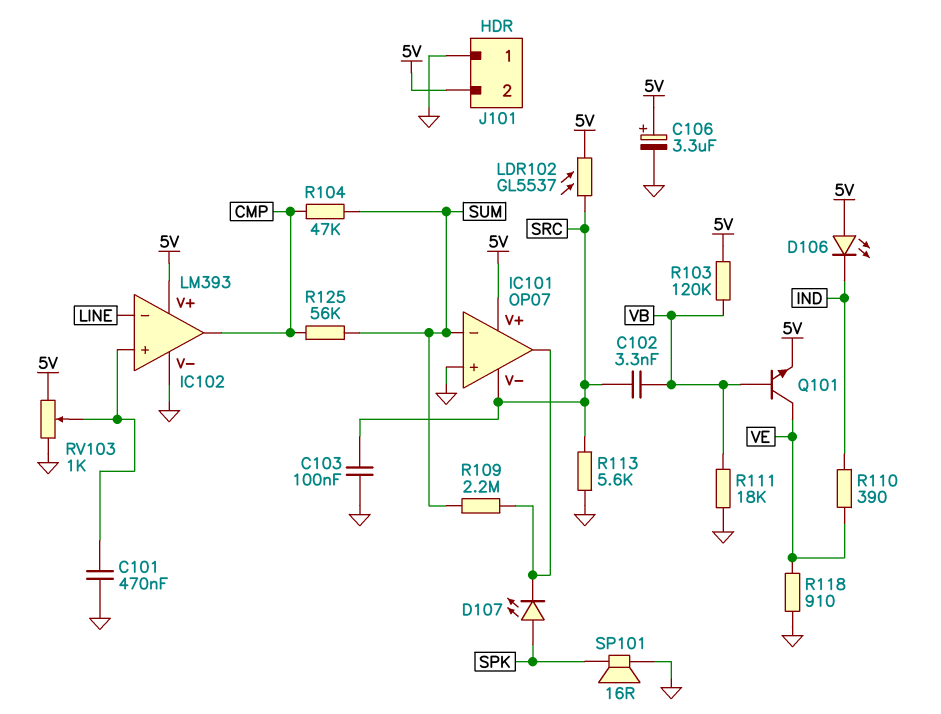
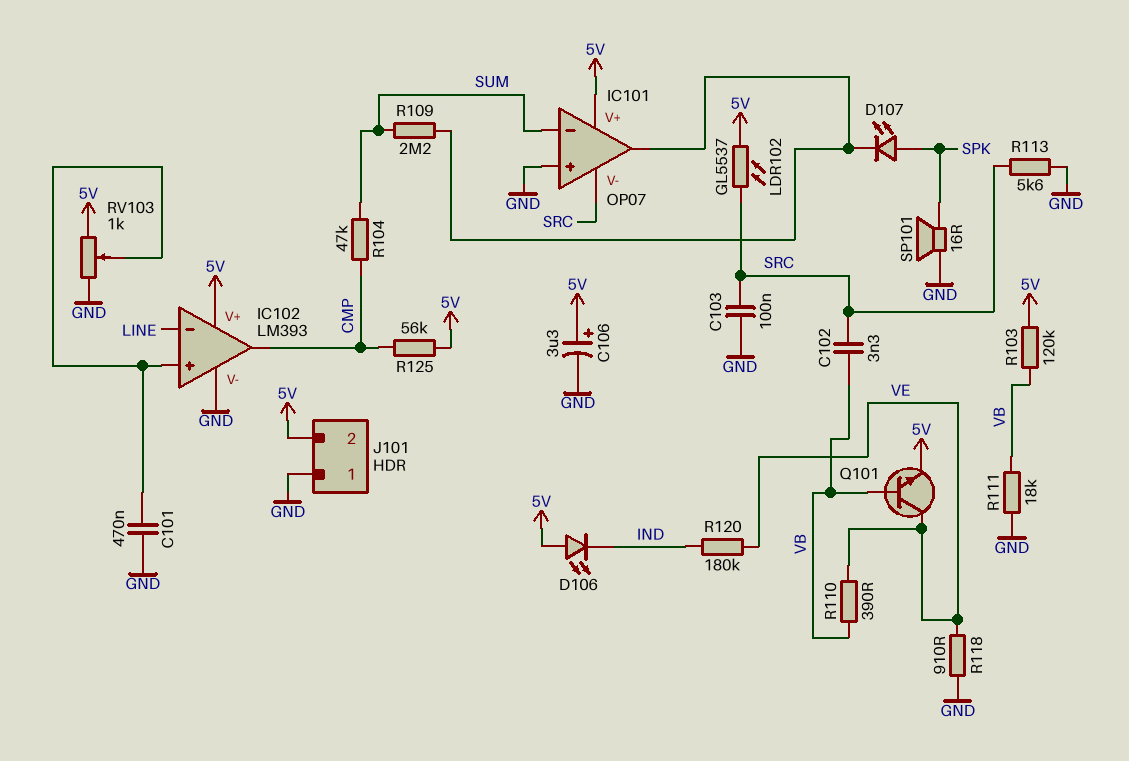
R110: 390 (IND, VE) -> 390 (VB, VE)
R120: none -> 180k (IND, VE)
R125: 56k (CMP, SUM) -> 56k (5V, CMP)

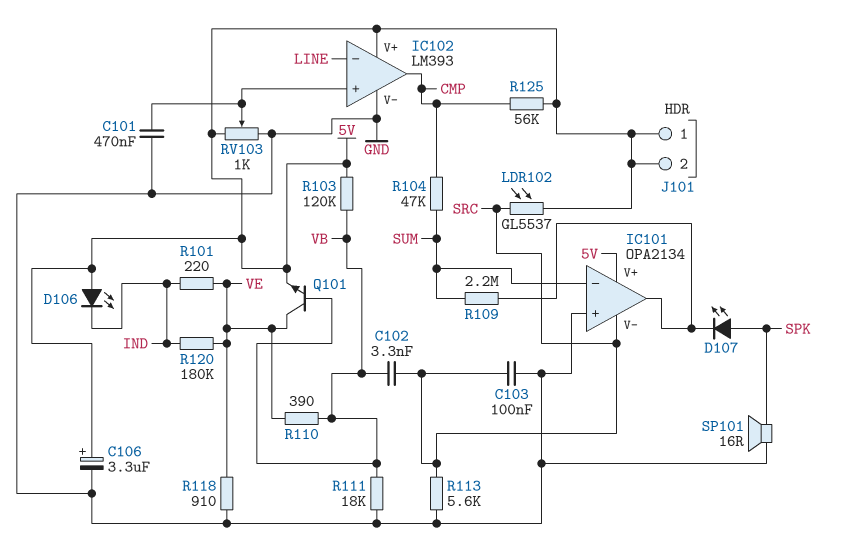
IC101: OP07 -> OPA2134
J101 pin 1: GND -> 5V
R101: none -> 220 (IND, VE)

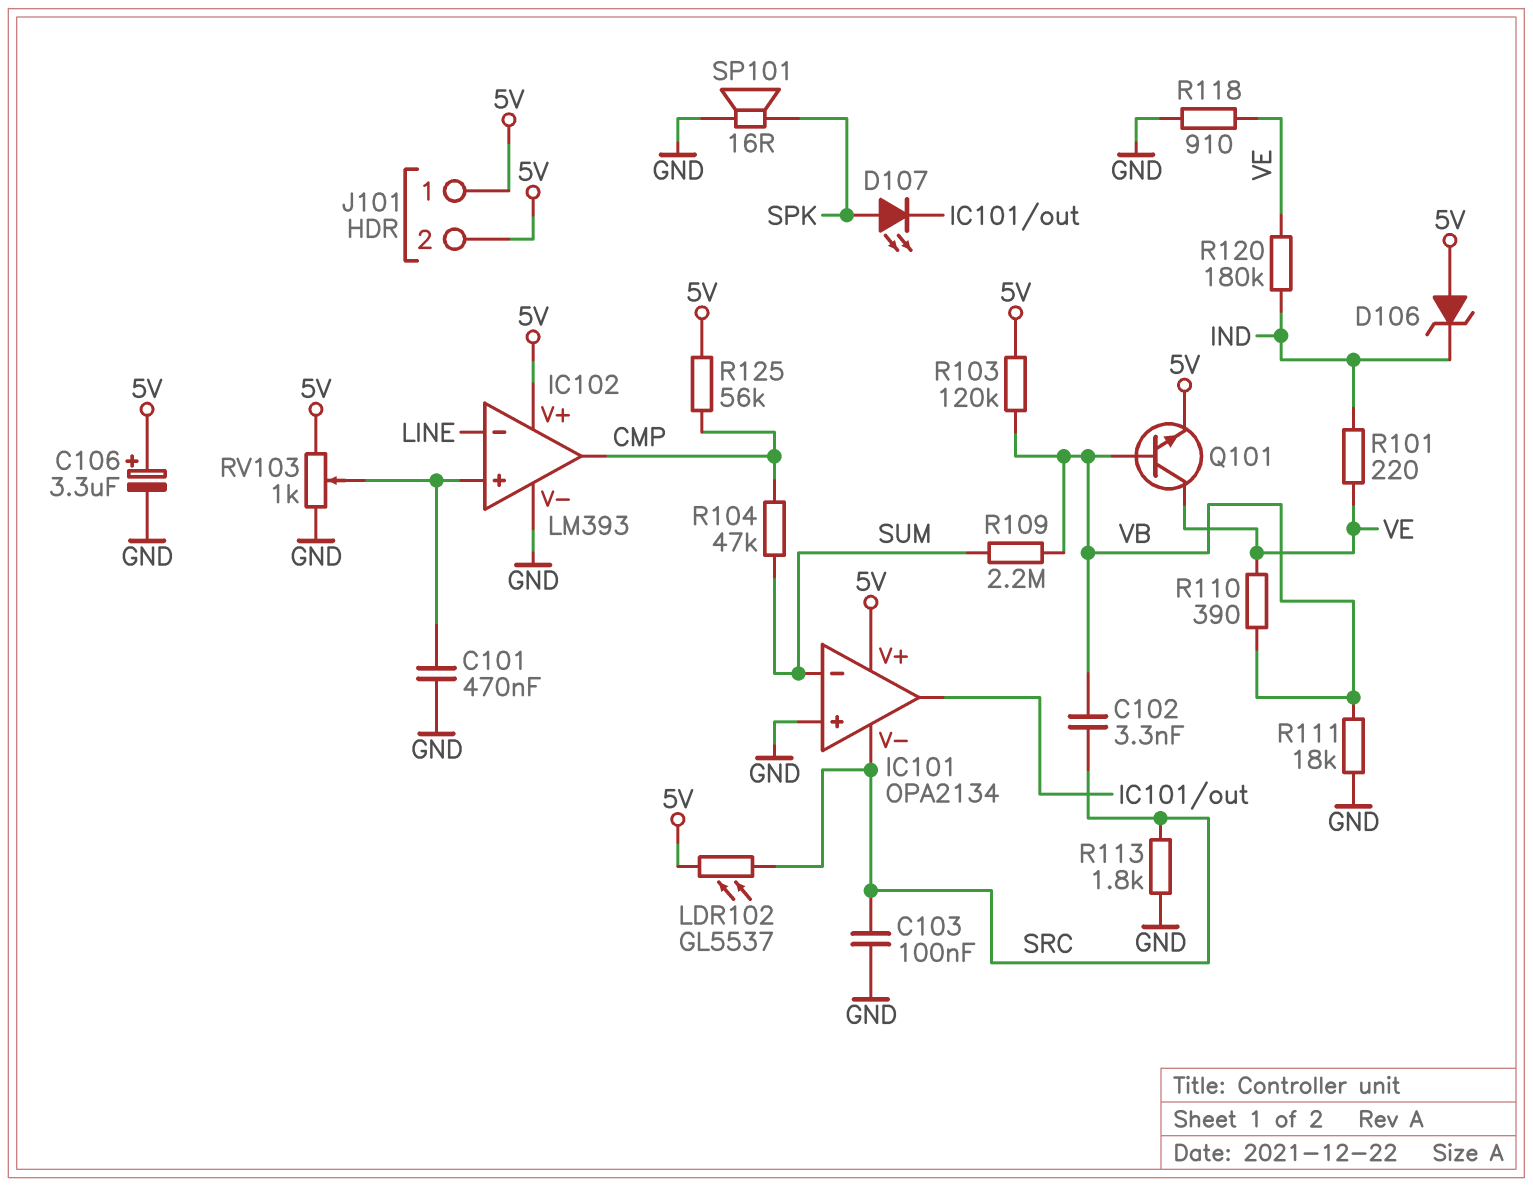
D106: LED (A 5V, K IND) -> zener (A 5V, K IND)
R109: 2.2M (IC101/out, SUM) -> 2.2M (SUM, VB)
R113: 5.6k (GND, SRC) -> 1.8k (GND, SRC)

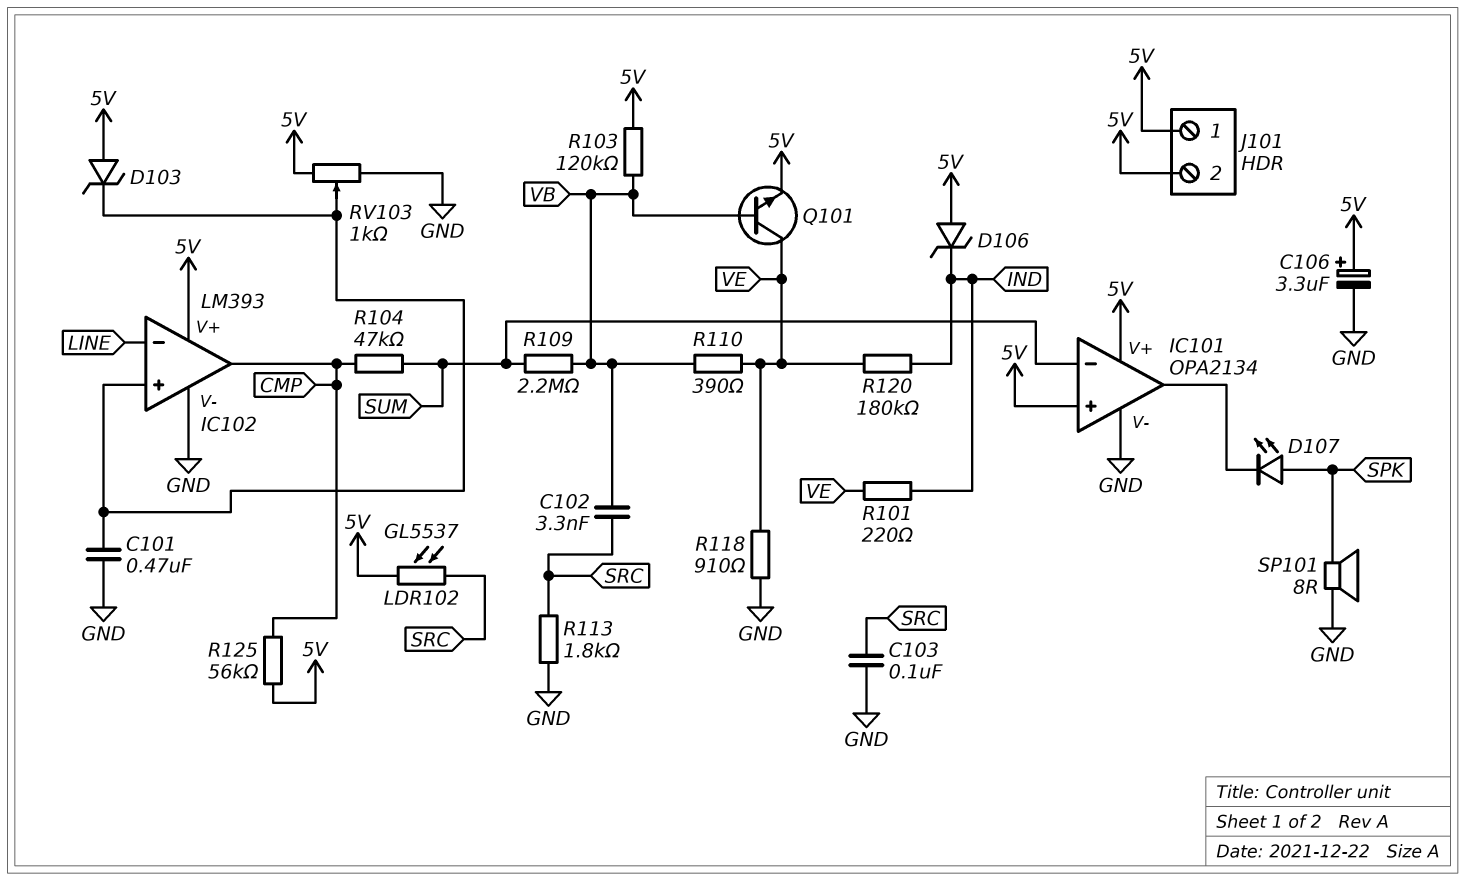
D103: none -> zener (A 5V, K IC102/in+)
IC101 pin V-: SRC -> GND
IC101 pin in+: GND -> 5V
R111: 18k (GND, VB) -> none
SP101: speaker 16R (GND, SPK) -> speaker 8R (GND, SPK)

